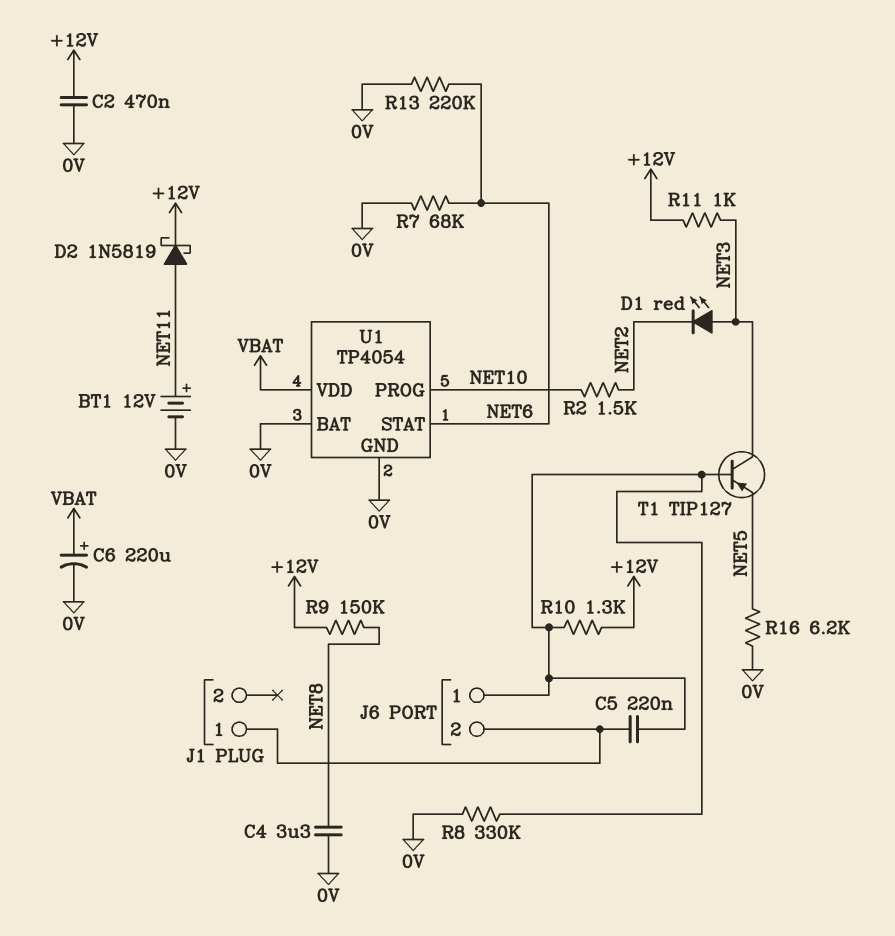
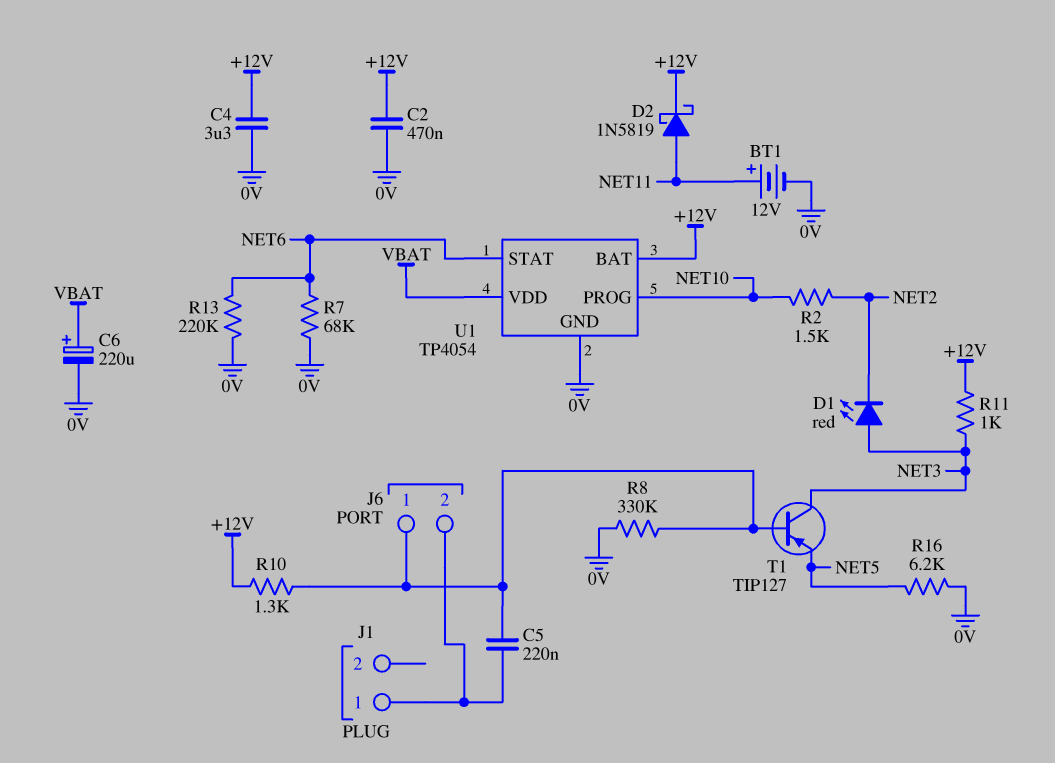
C4: 3.3uF (0V, NET8) -> 3.3uF (+12V, 0V)
R9: 150k (+12V, NET8) -> none
U1 pin BAT: 0V -> +12V

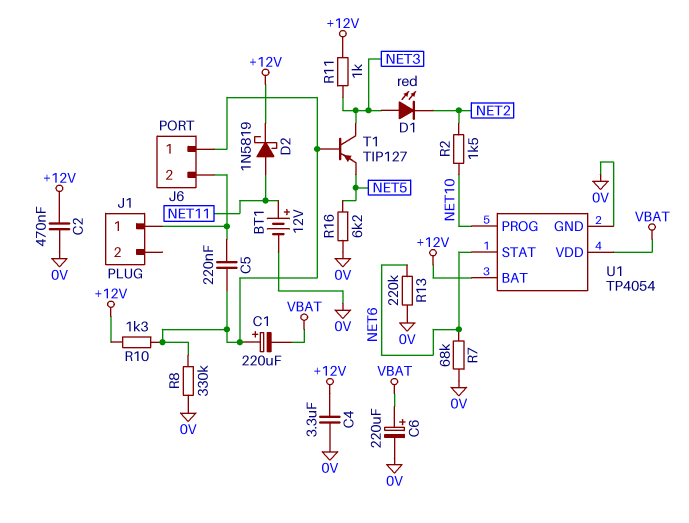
C1: none -> 220uF (plus J6/1, minus VBAT)

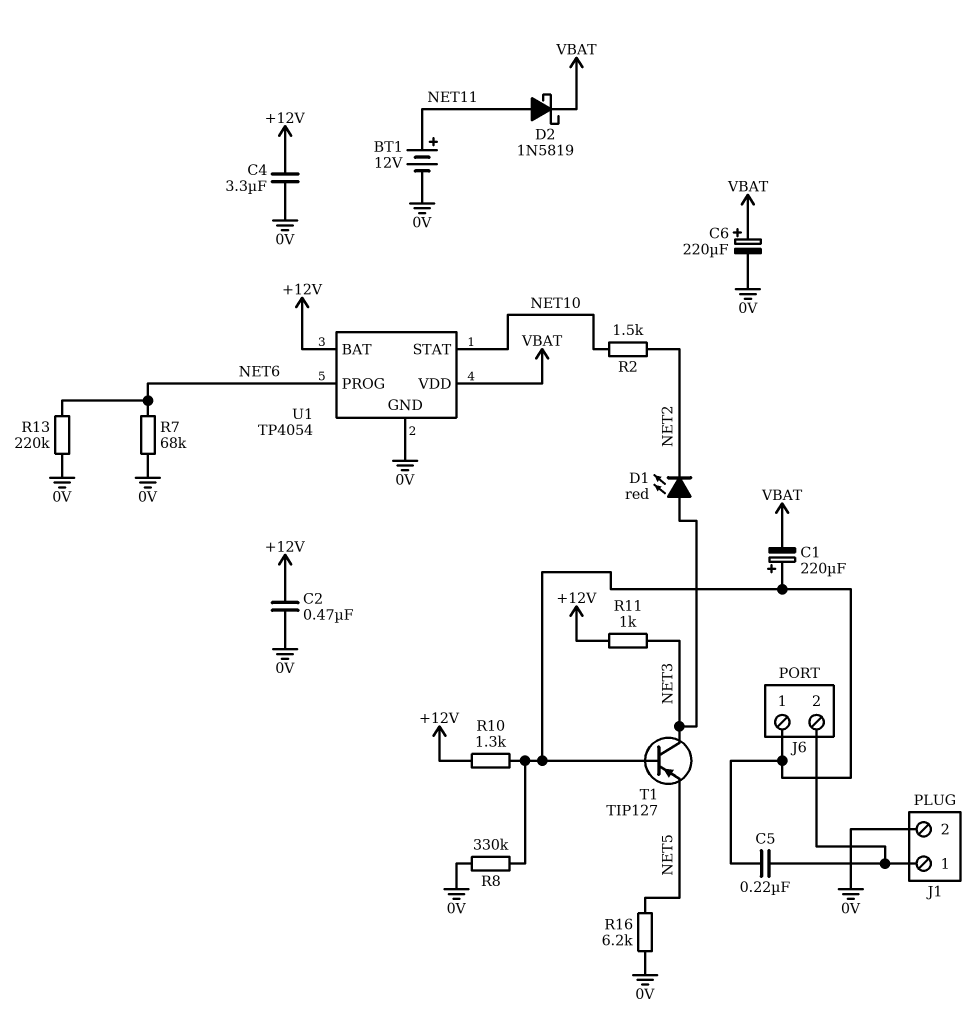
D2: schottky 1N5819 (A NET11, K +12V) -> schottky 1N5819 (A NET11, K VBAT)
J1 pin 2: none -> 0V
U1 pin PROG: NET10 -> NET6
U1 pin STAT: NET6 -> NET10

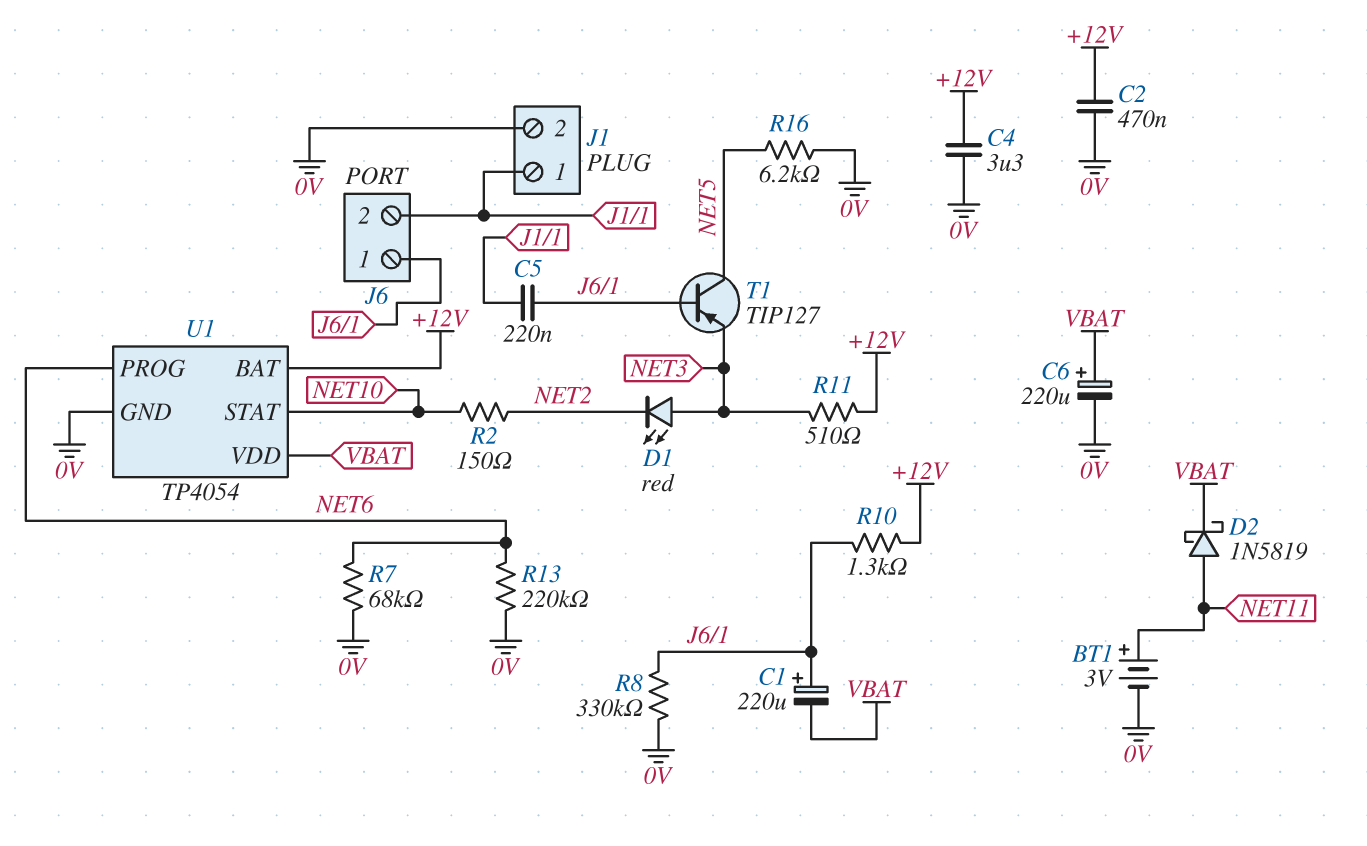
BT1: 12V (plus NET11, minus 0V) -> 3V (plus NET11, minus 0V)
R2: 1.5k (NET2, NET10) -> 150 (NET2, NET10)
R11: 1k (+12V, NET3) -> 510 (+12V, NET3)
T1: PNP TIP127 (B J6/1, C NET3, E NET5) -> PNP TIP127 (B J6/1, C NET5, E NET3)

